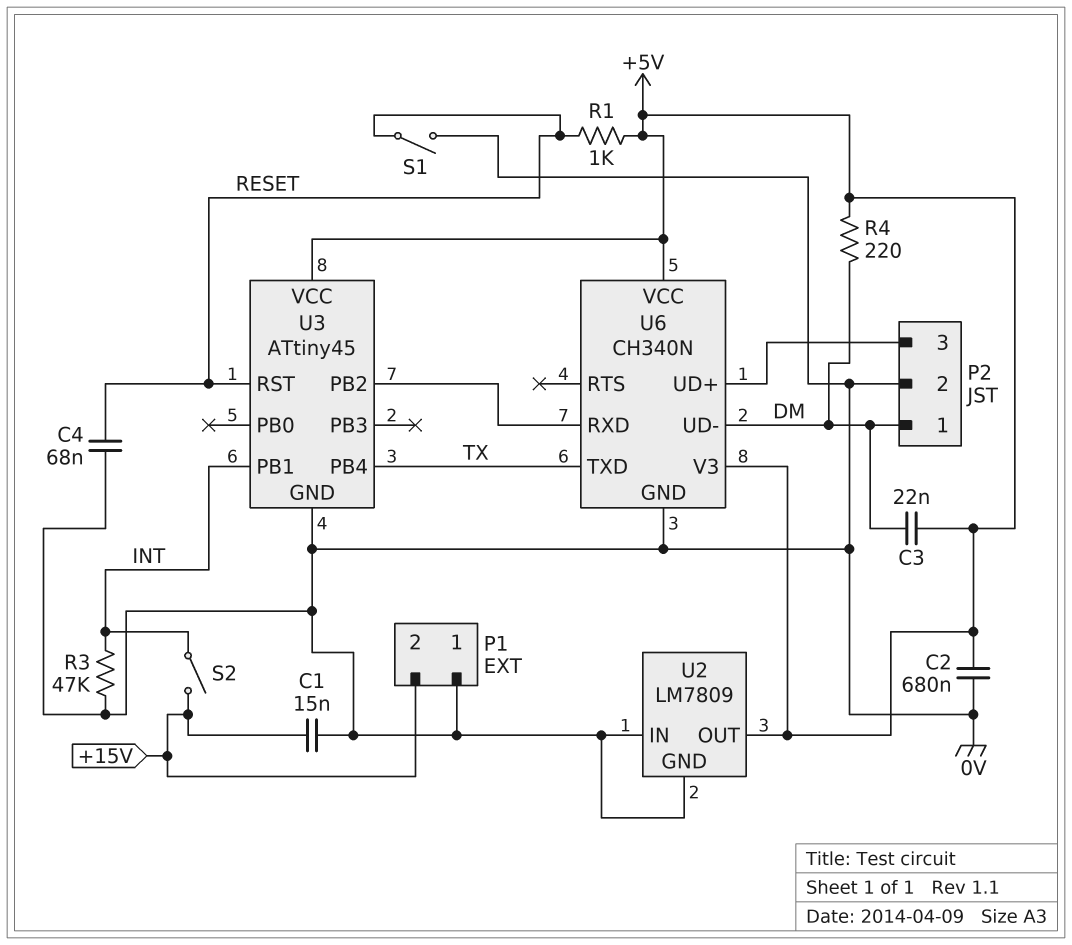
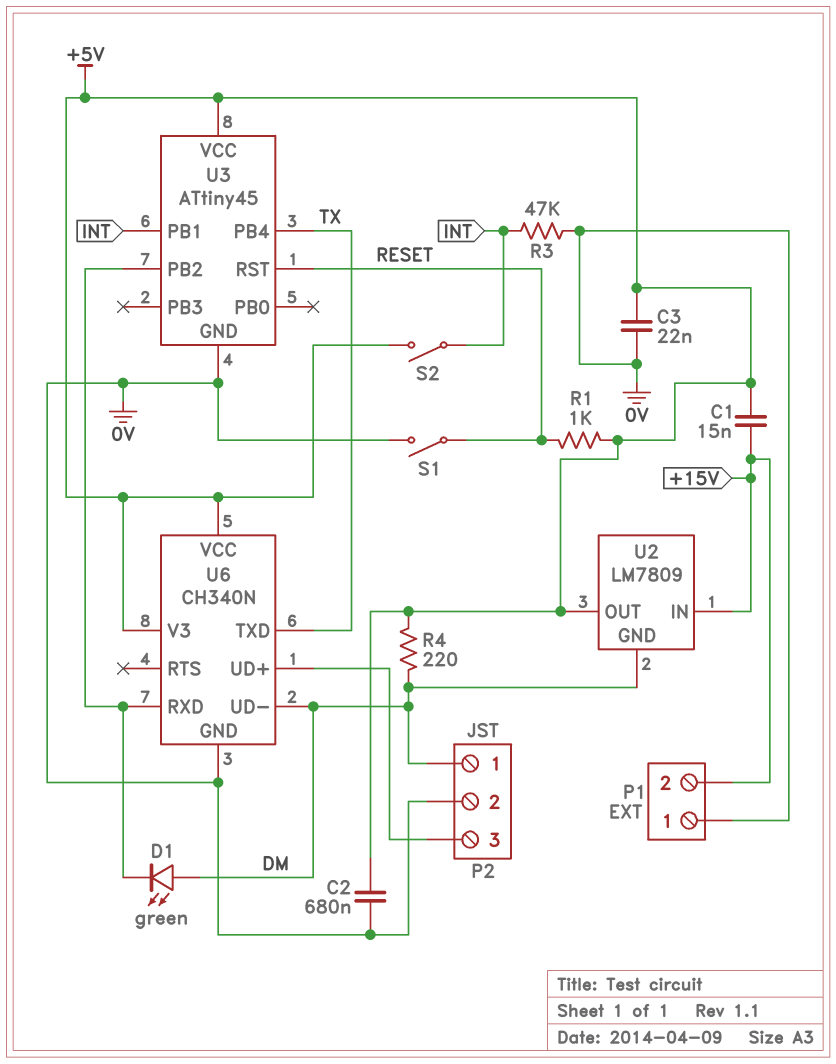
C1: 15nF (+15V, 0V) -> 15nF (+5V, +15V)
C3: 22nF (+5V, DM) -> 22nF (+5V, 0V)
C4: 68nF (0V, RESET) -> none
D1: none -> LED green (A DM, K U3/PB2)
S2: switch (+15V, INT) -> switch (+5V, INT)
U2 pin GND: 0V -> DM
U2 pin IN: 0V -> +15V

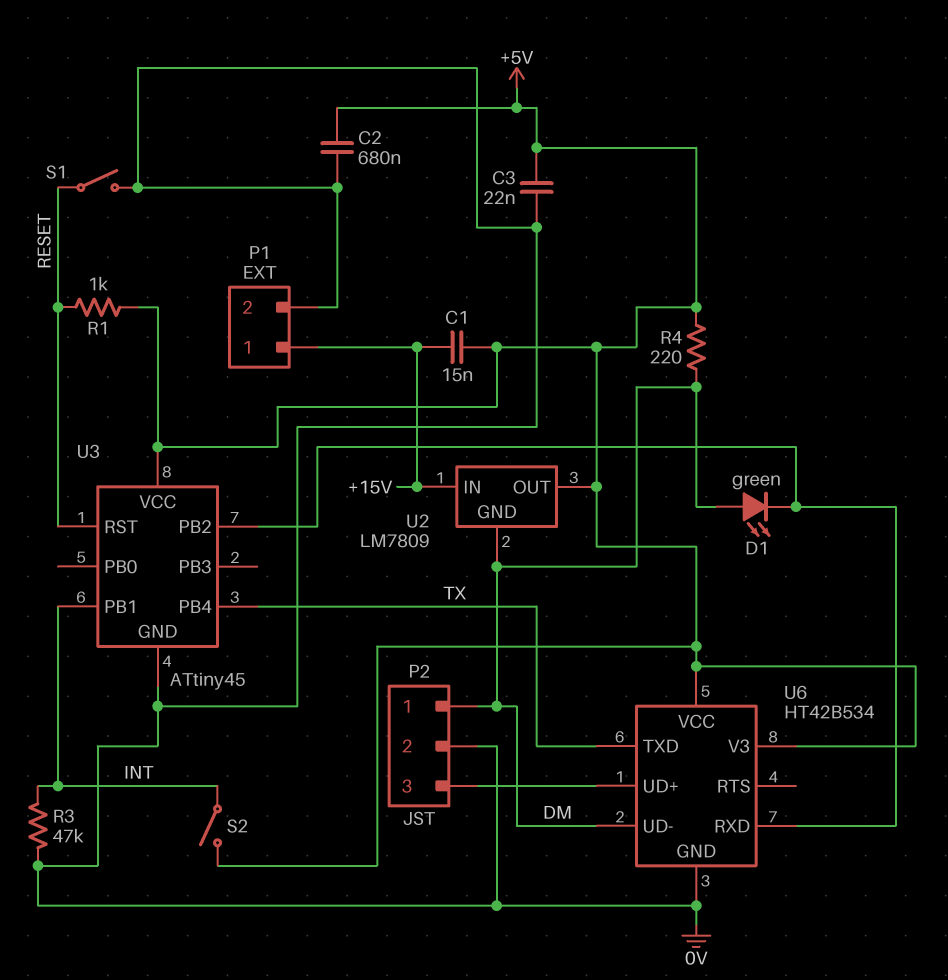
P1 pin 1: 0V -> +15V
P1 pin 2: +15V -> 0V
U6: CH340N -> HT42B534

